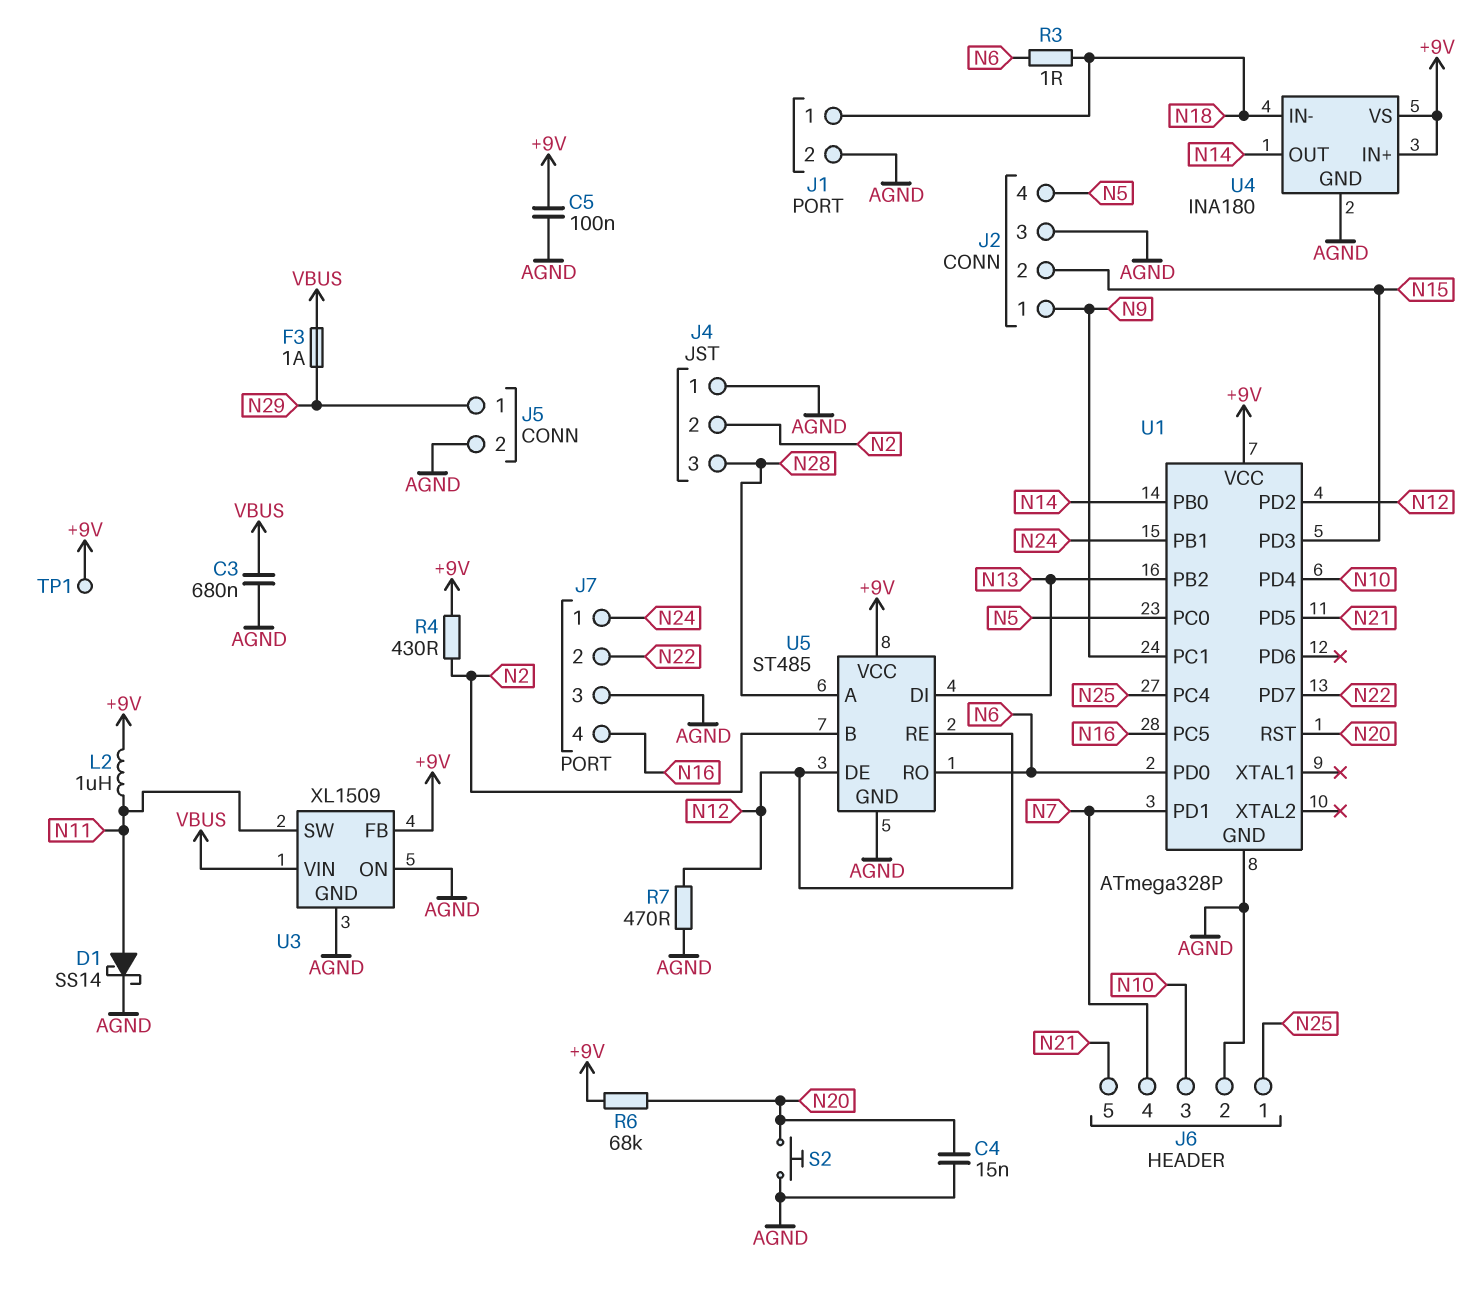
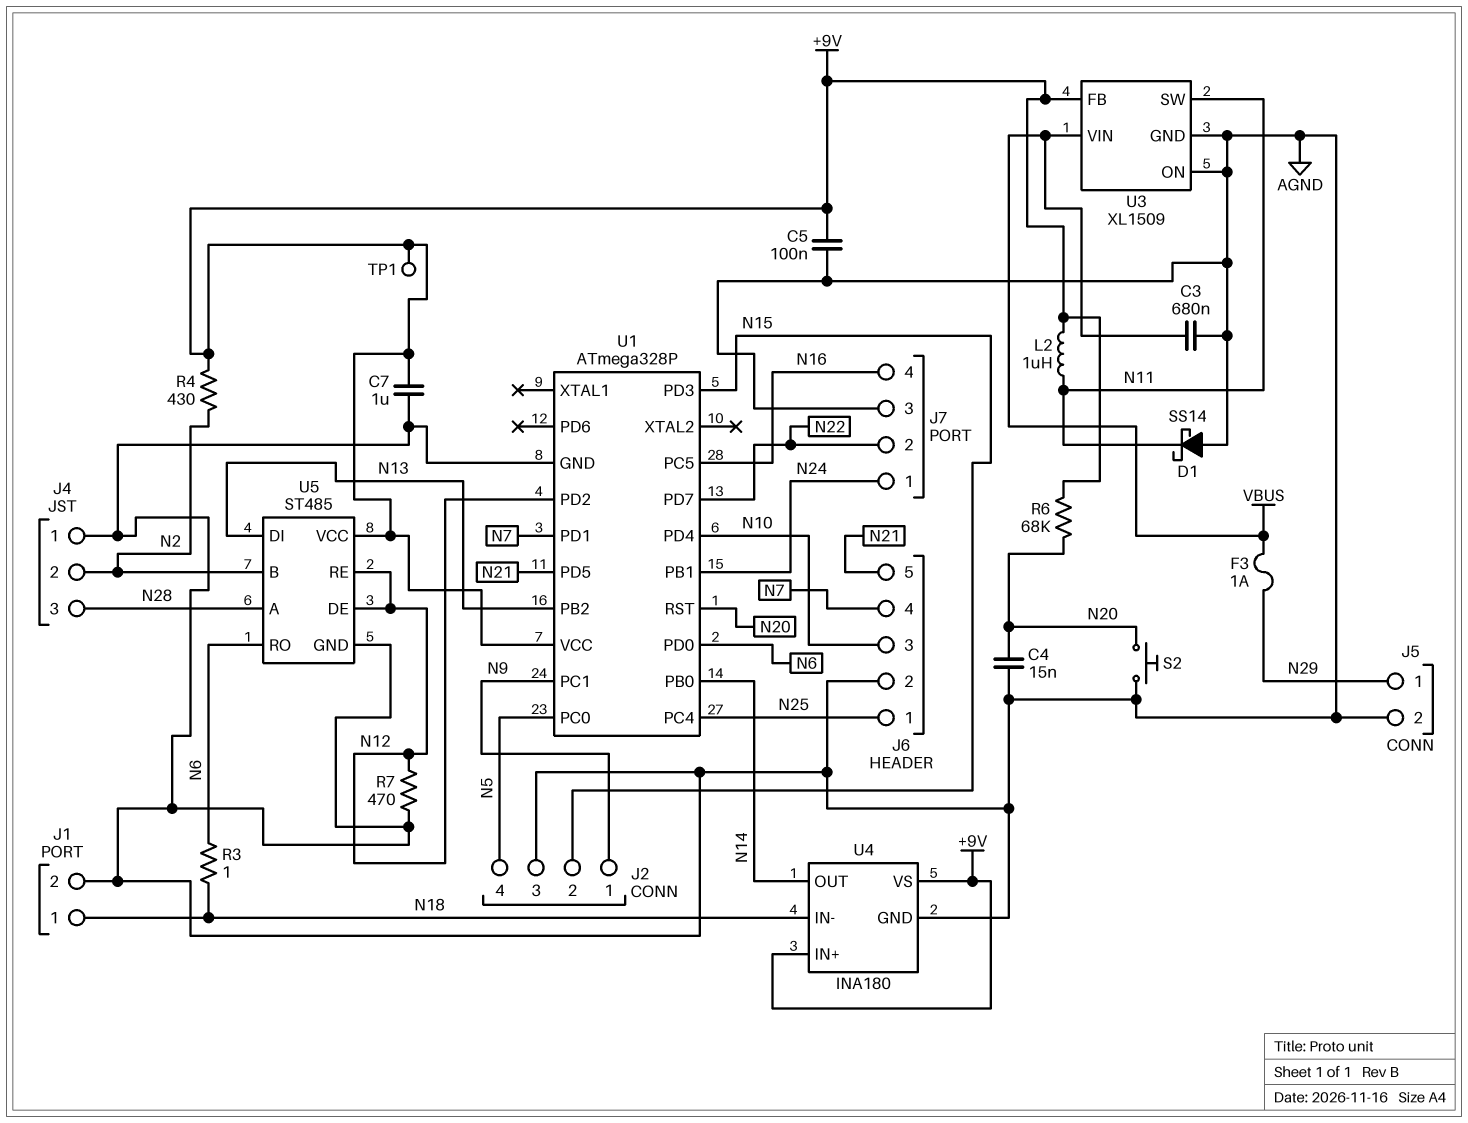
C7: none -> 1uF (+9V, AGND)
D1: schottky SS14 (A N11, K AGND) -> schottky SS14 (A AGND, K N11)

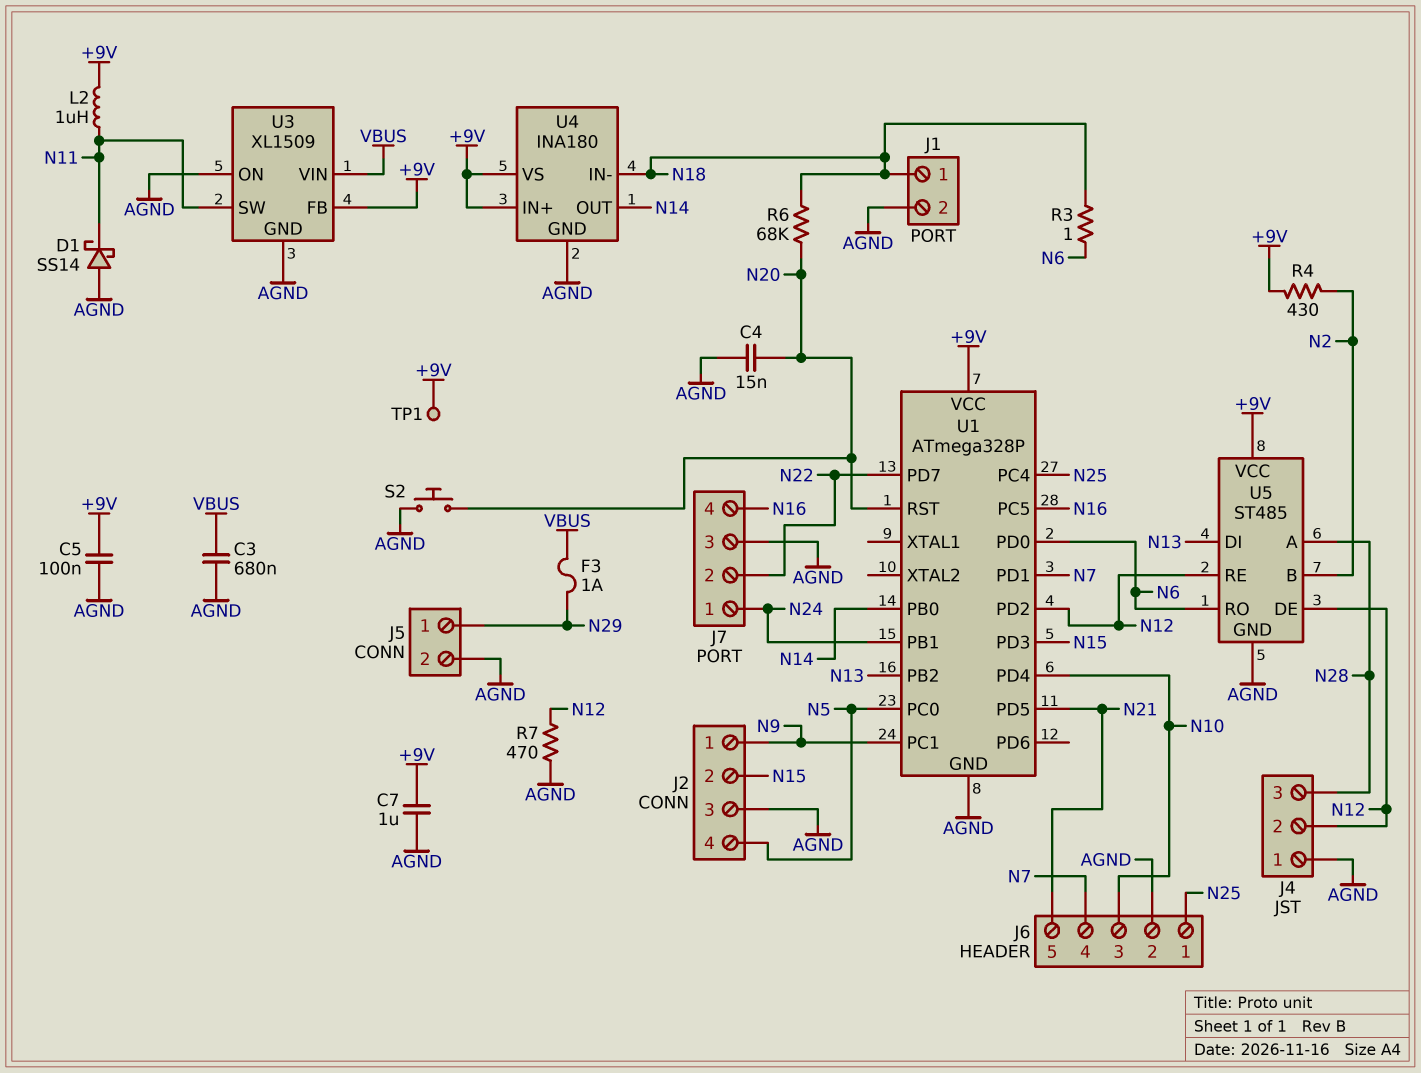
J4 pin 2: N2 -> N12
R6: 68k (+9V, N20) -> 68k (N18, N20)

